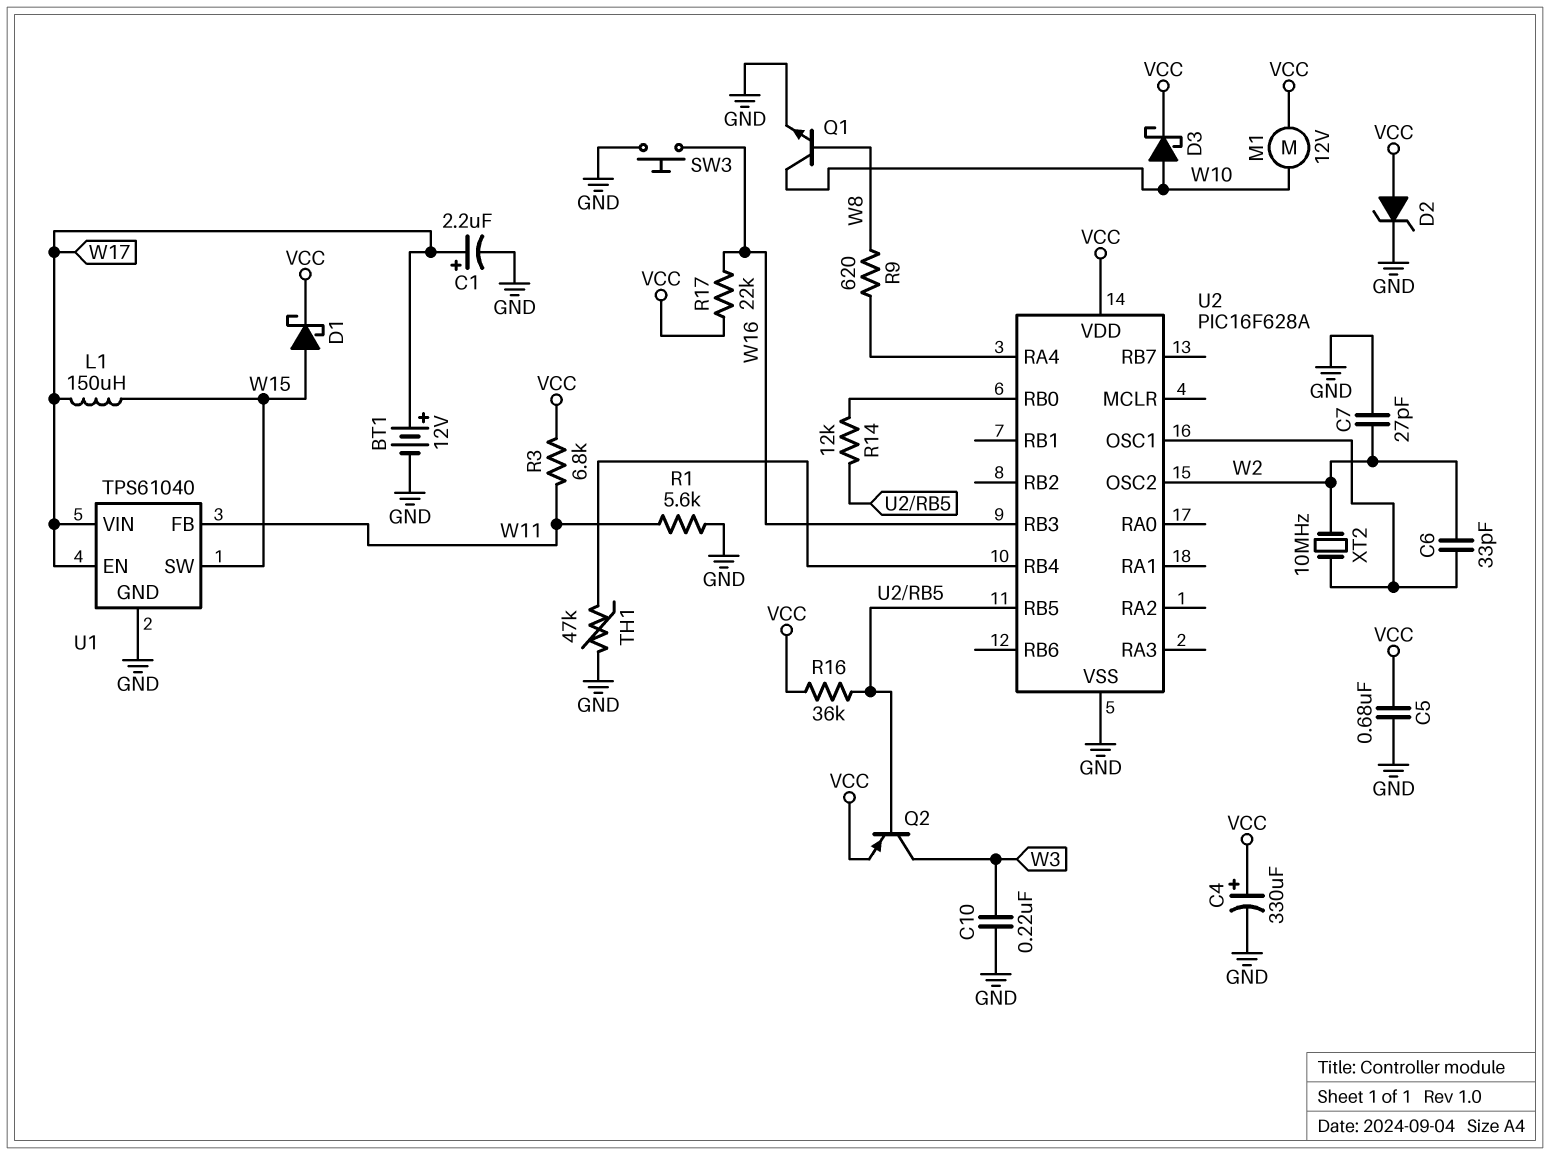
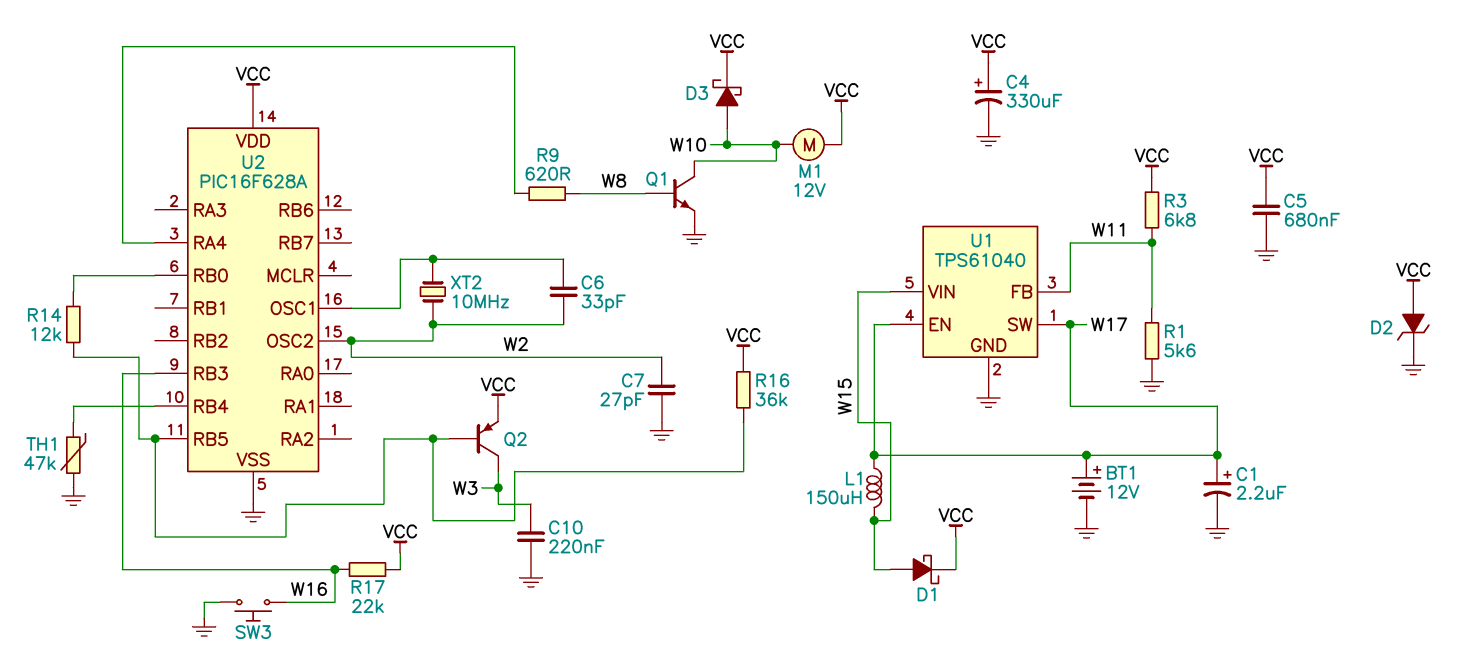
U1 pin SW: W15 -> W17
U1 pin VIN: W17 -> W15

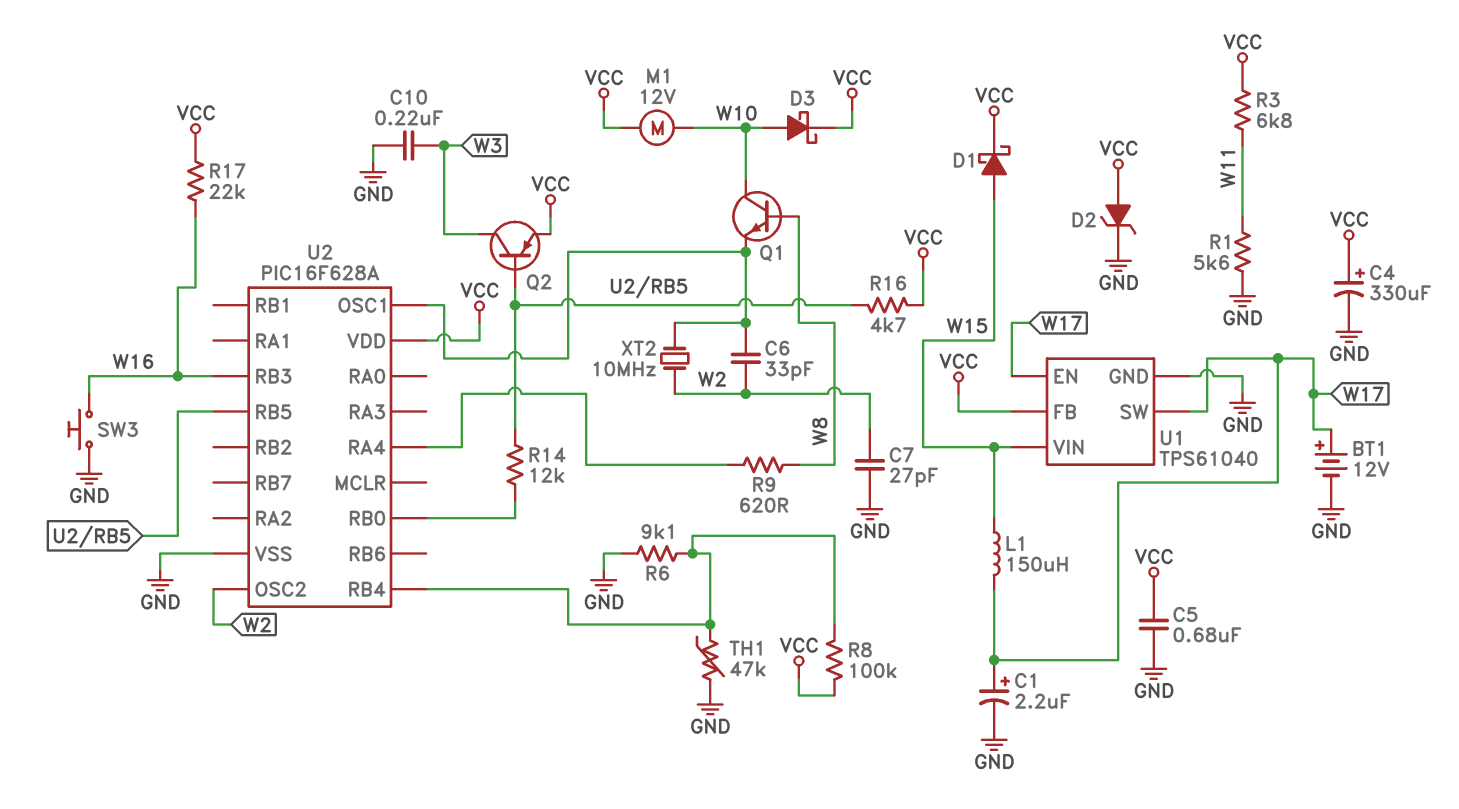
Q1: NPN (B W8, C W10, E GND) -> NPN (B W8, C W10, E U2/OSC1)
R6: none -> 9.1k (GND, U2/RB4)
R8: none -> 100k (U2/RB4, VCC)
R16: 36k (U2/RB5, VCC) -> 4.7k (U2/RB5, VCC)
U1 pin FB: W11 -> VCC

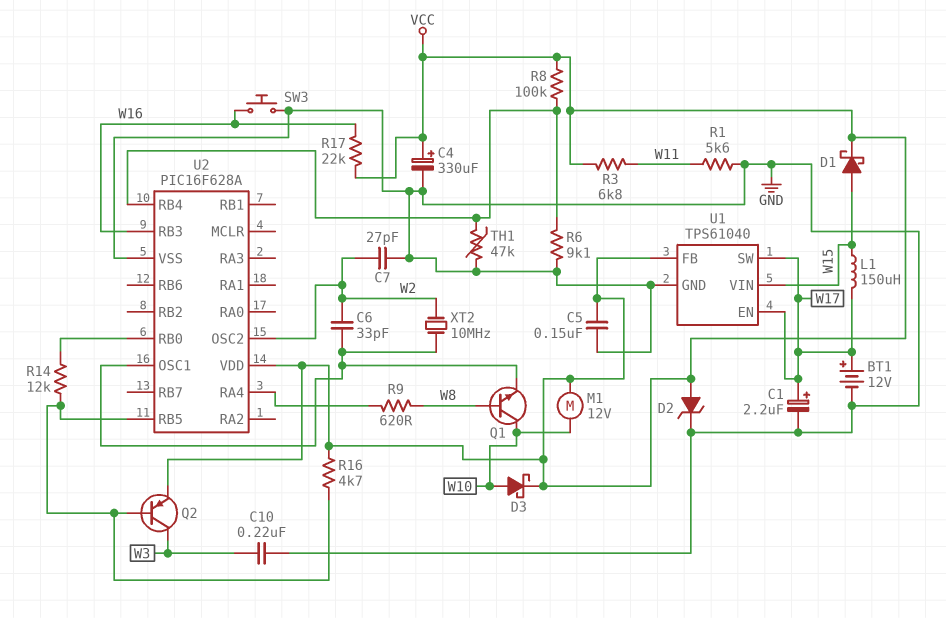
C5: 680nF (GND, VCC) -> 150nF (GND, VCC)

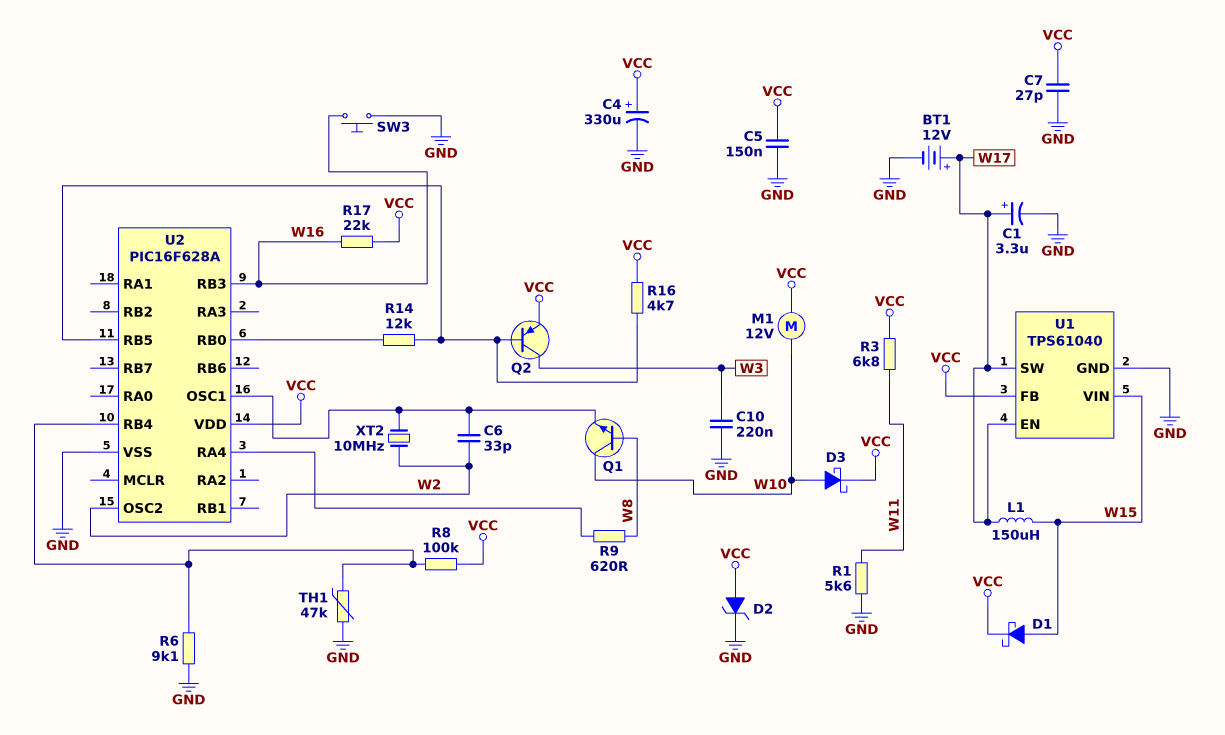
C1: 2.2uF (plus W17, minus GND) -> 3.3uF (plus W17, minus GND)
C7: 27pF (GND, W2) -> 27pF (GND, VCC)

